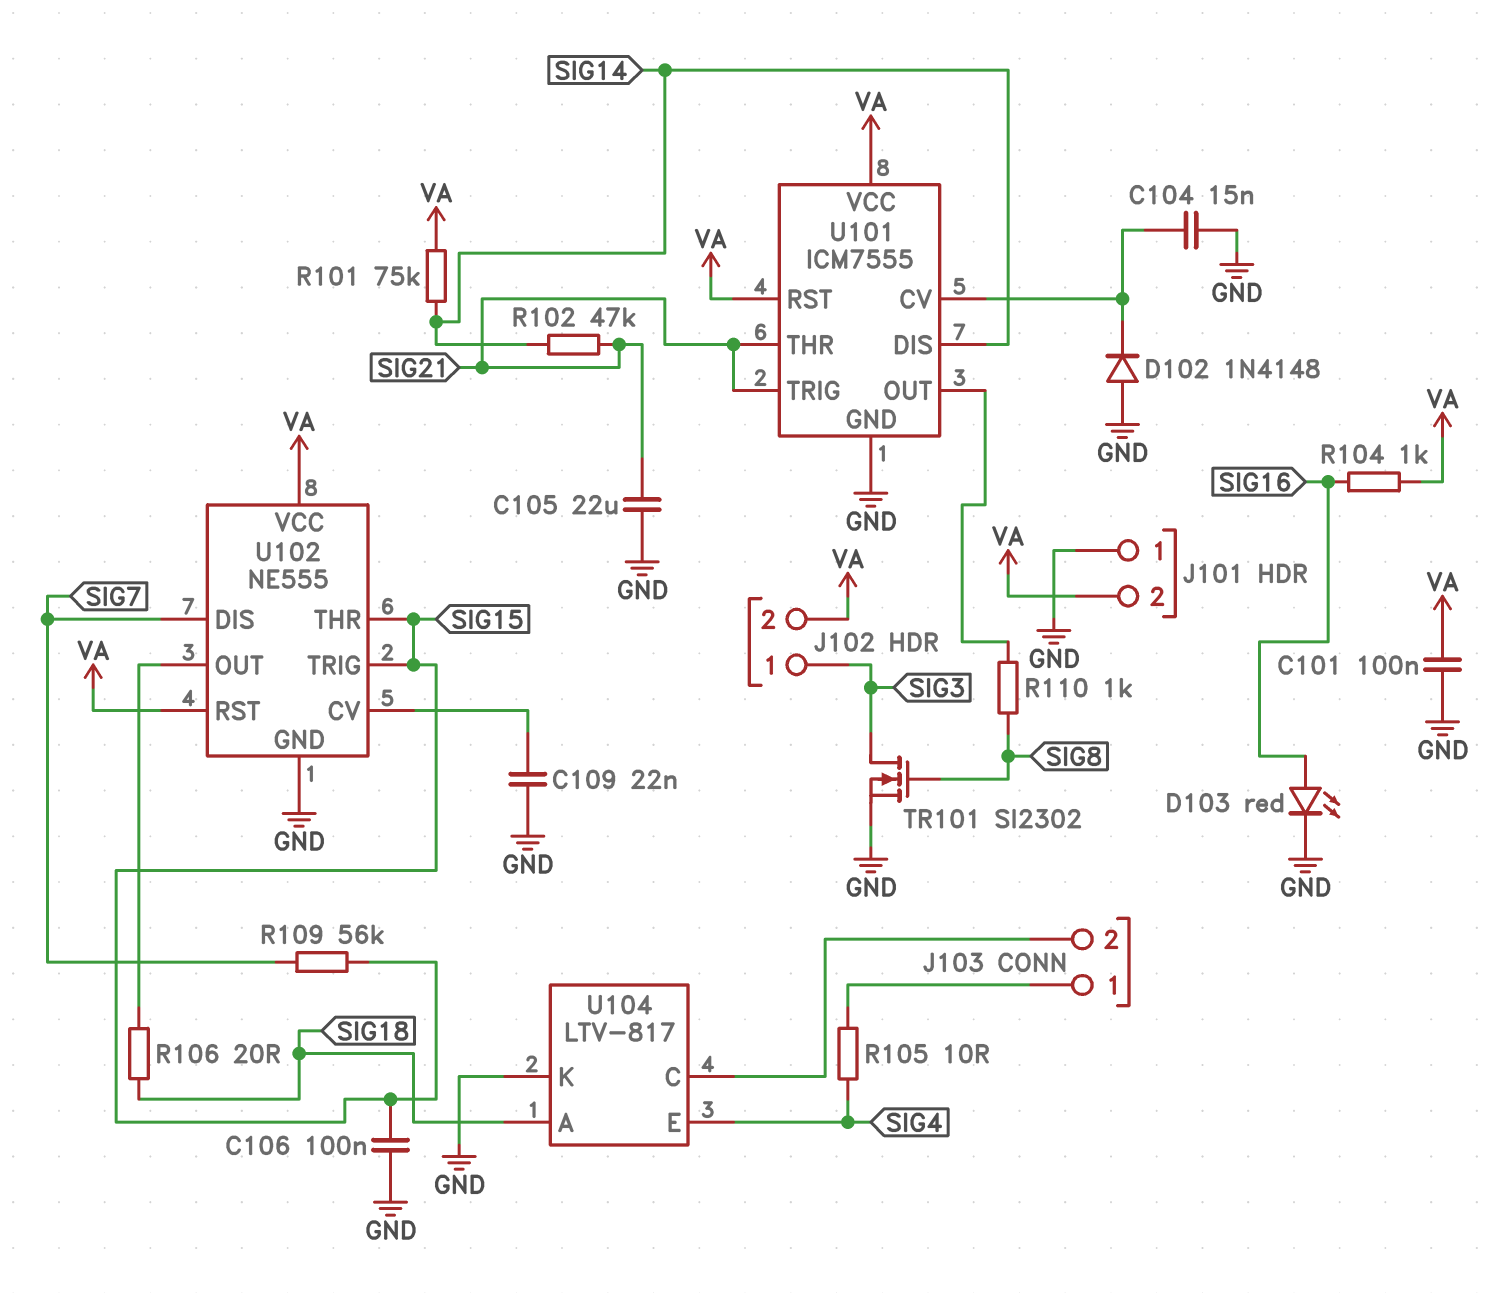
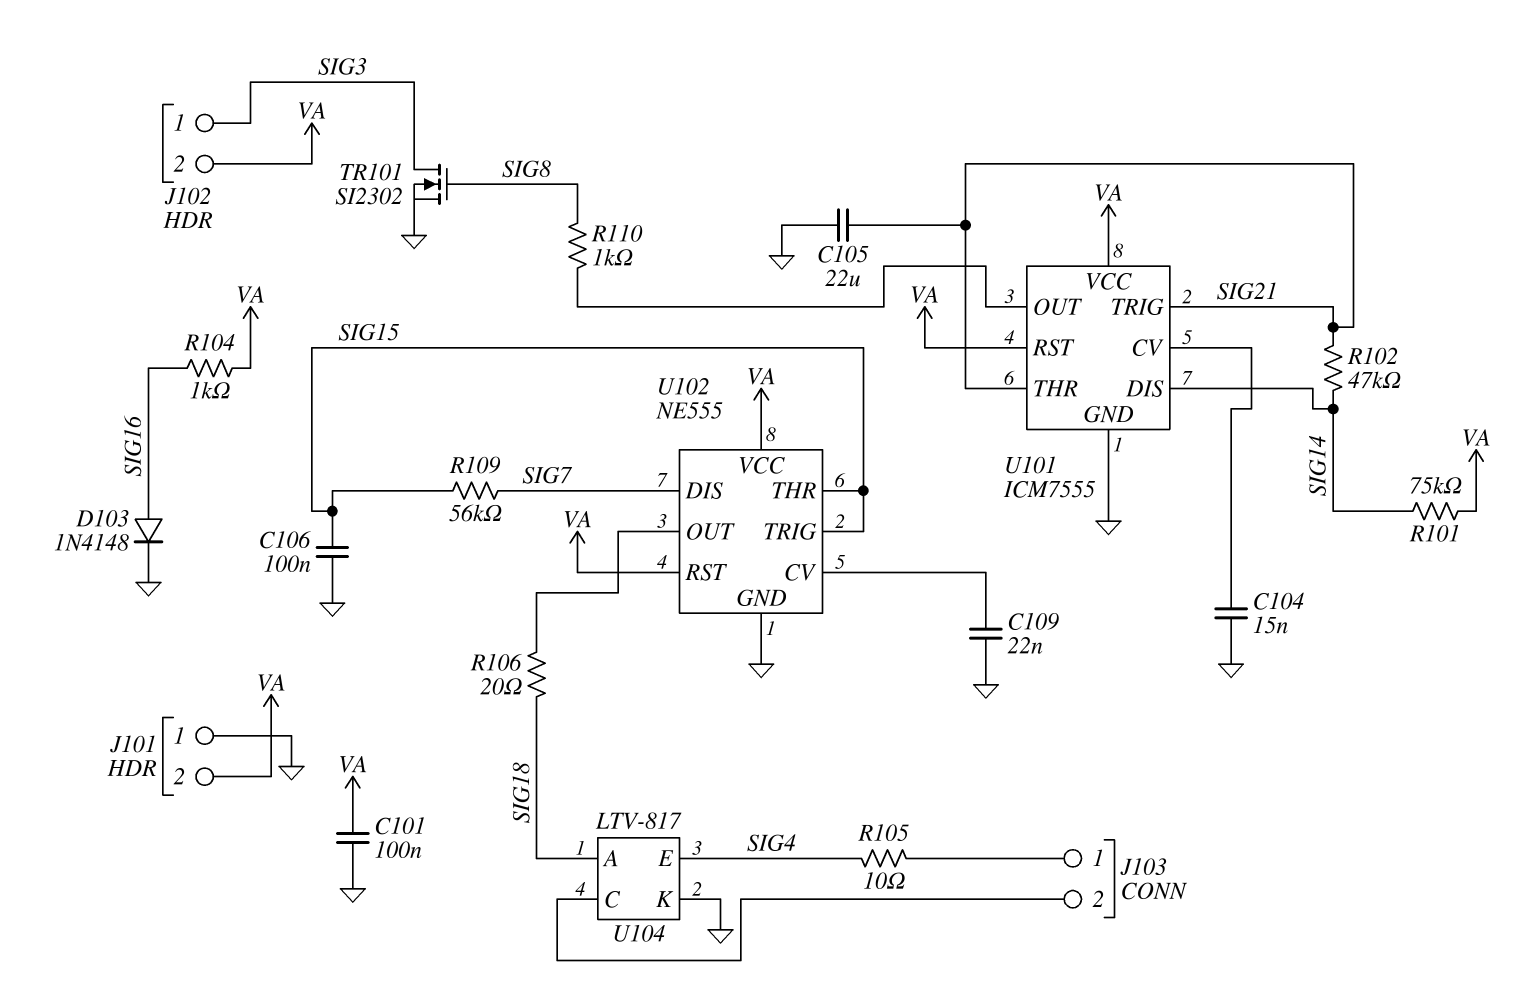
D102: diode 1N4148 (A GND, K U101/CV) -> none
D103: LED red (A SIG16, K GND) -> diode 1N4148 (A SIG16, K GND)

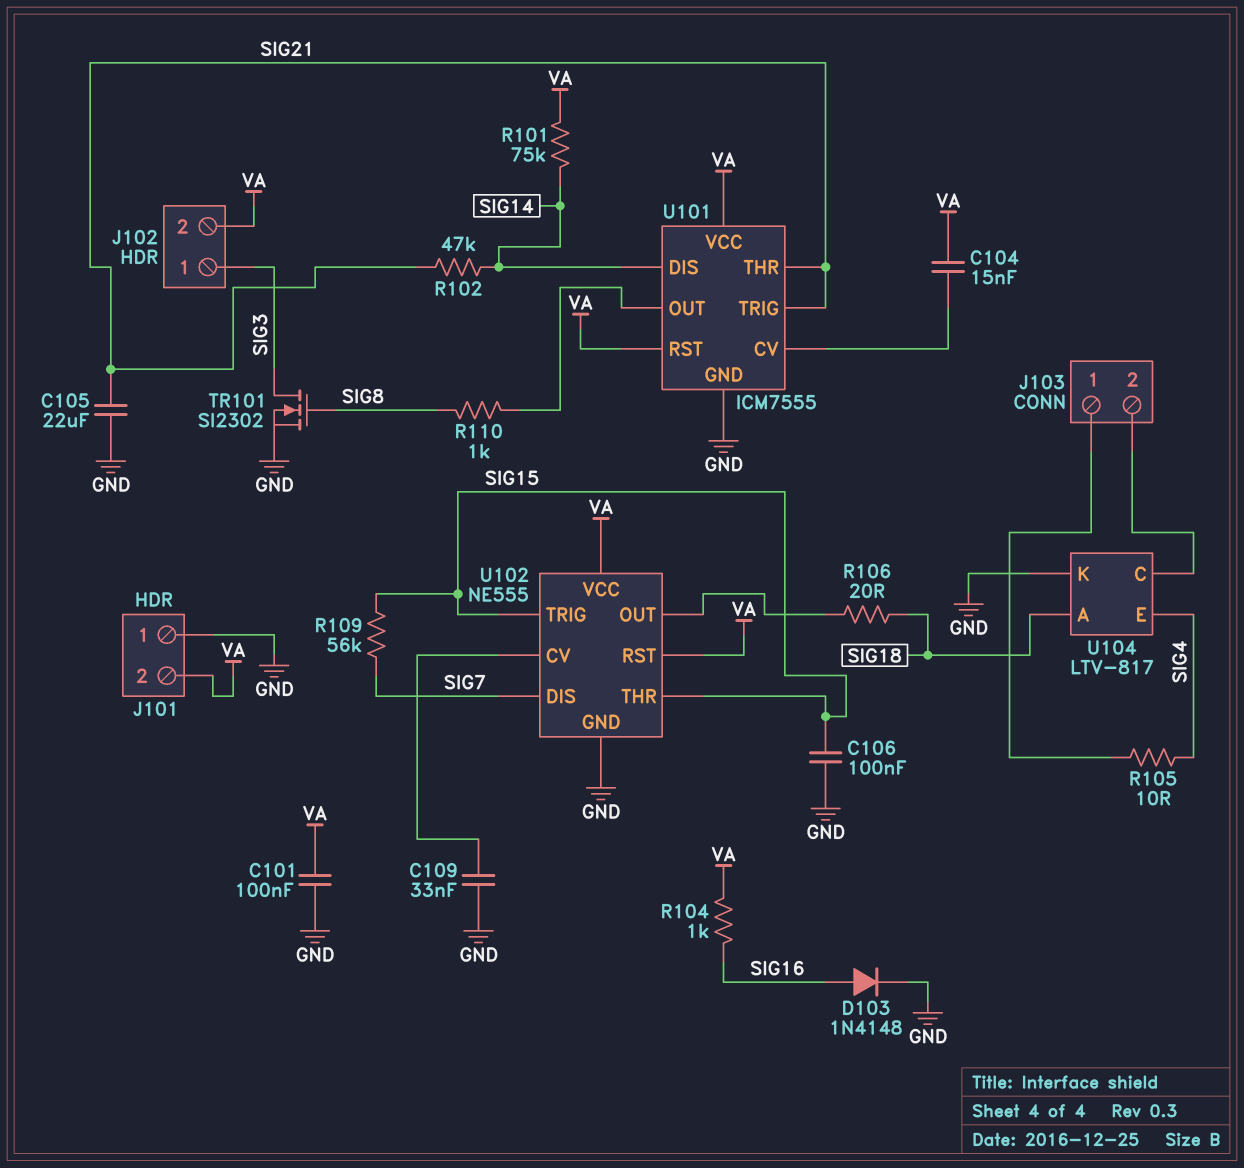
C104: 15nF (GND, U101/CV) -> 15nF (U101/CV, VA)
C109: 22nF (GND, U102/CV) -> 33nF (GND, U102/CV)

